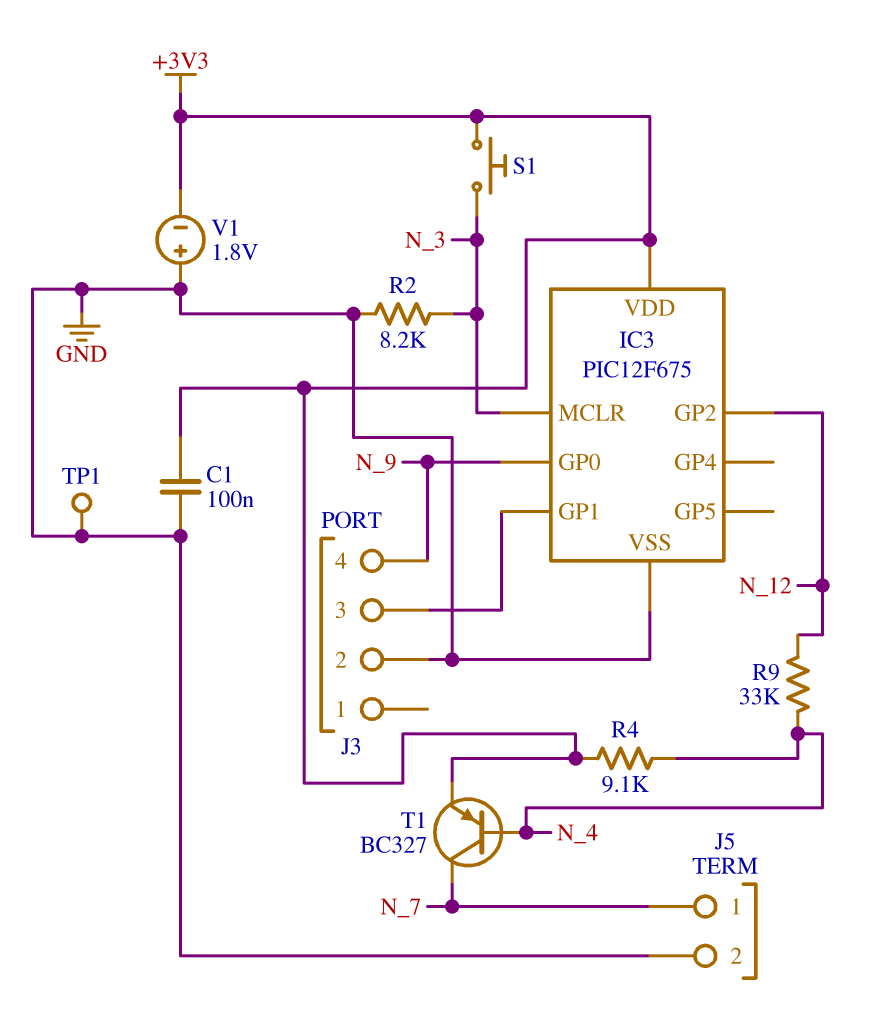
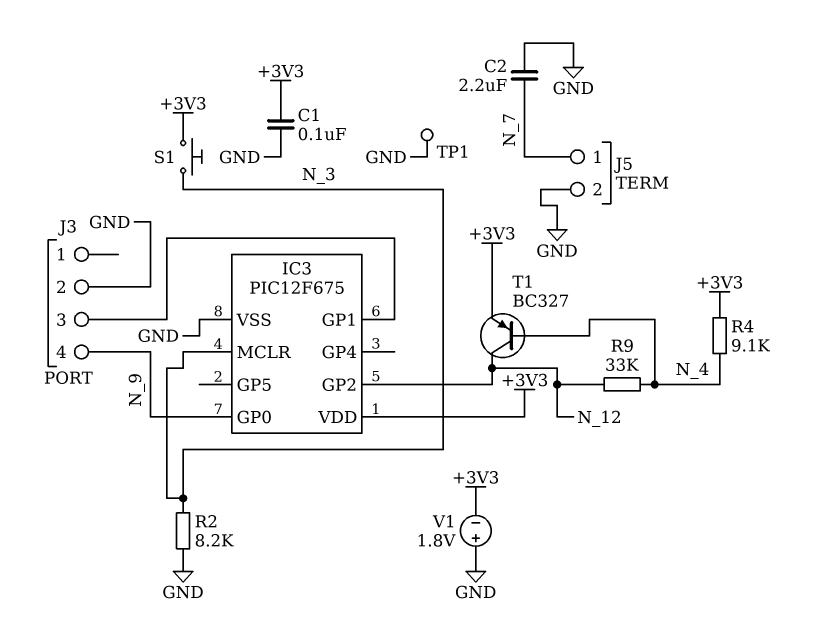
C2: none -> 2.2uF (GND, N_7)
T1: PNP BC327 (B N_4, C N_7, E +3V3) -> PNP BC327 (B N_4, C N_12, E +3V3)

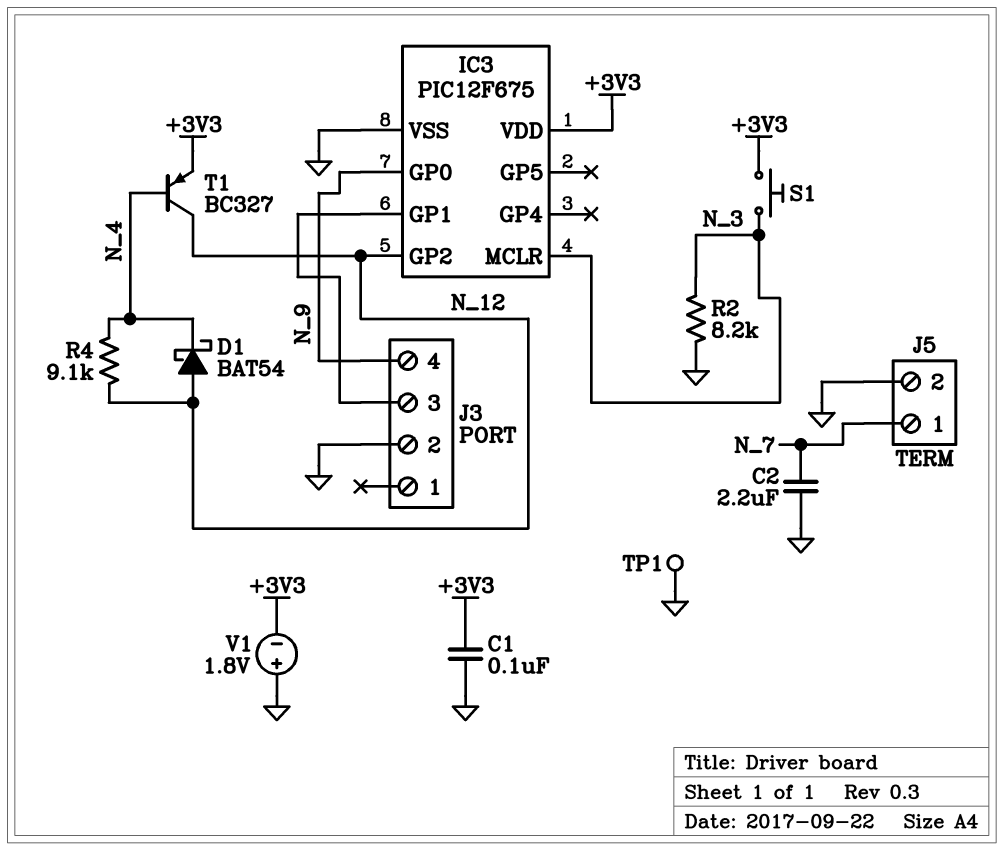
D1: none -> schottky BAT54 (A N_12, K N_4)
R4: 9.1k (+3V3, N_4) -> 9.1k (N_4, N_12)
R9: 33k (N_4, N_12) -> none

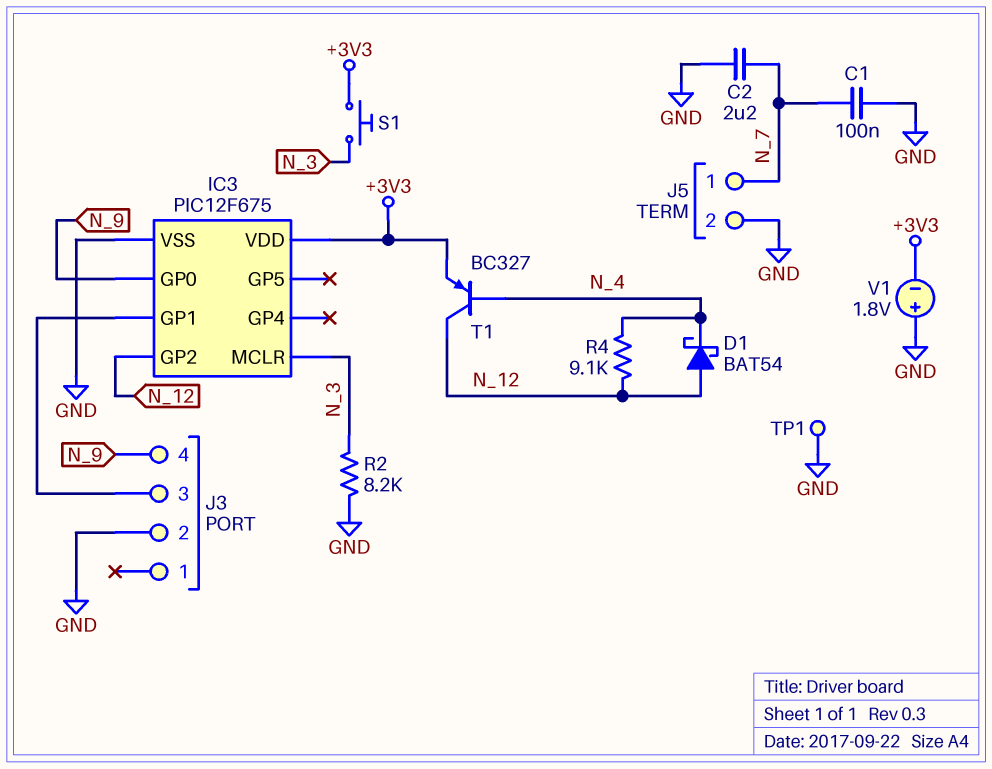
C1: 100nF (+3V3, GND) -> 100nF (GND, N_7)

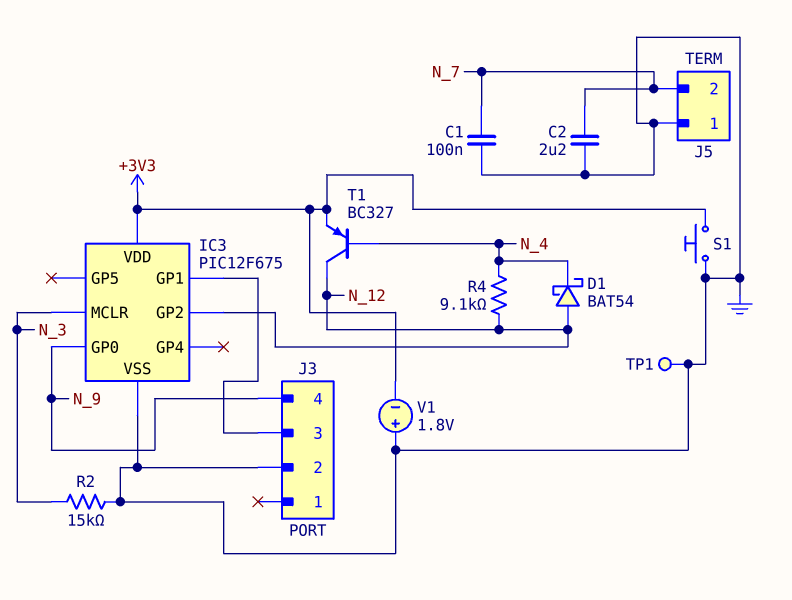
J5 pin 1: N_7 -> GND
J5 pin 2: GND -> N_7
R2: 8.2k (GND, N_3) -> 15k (GND, N_3)
S1: button (+3V3, N_3) -> button (+3V3, GND)

